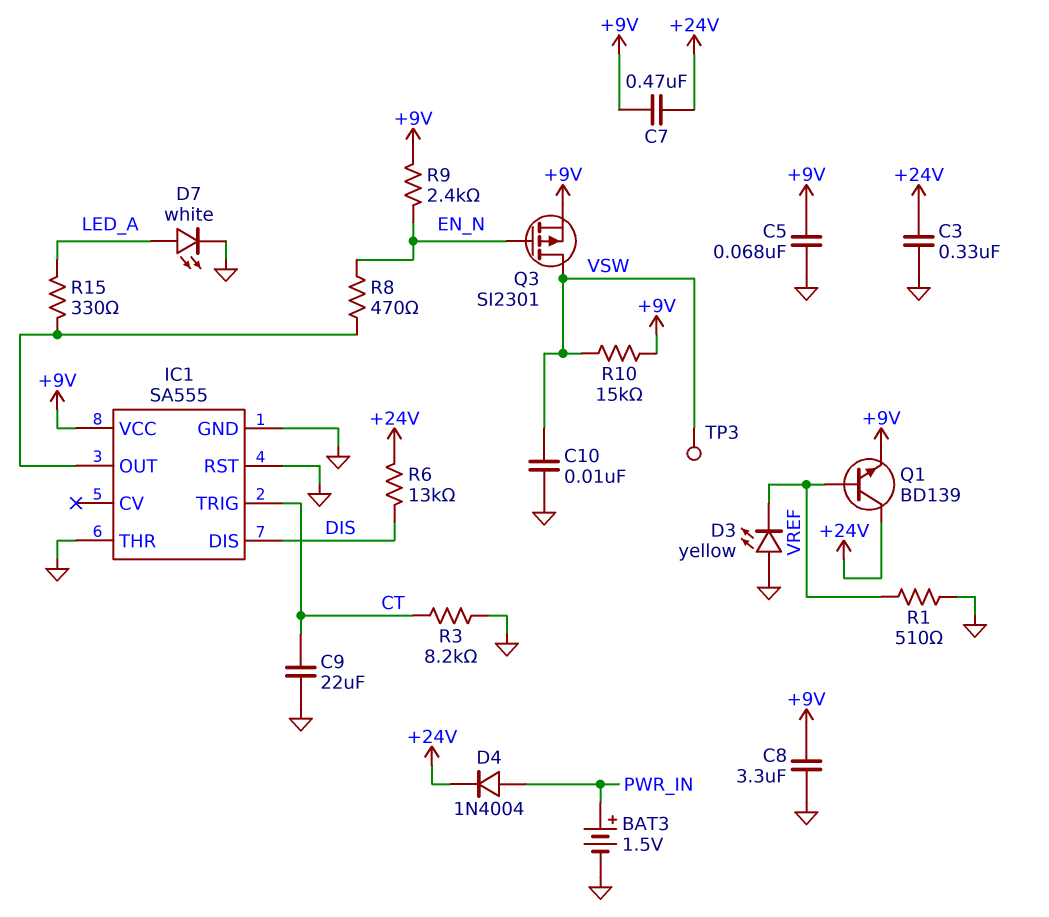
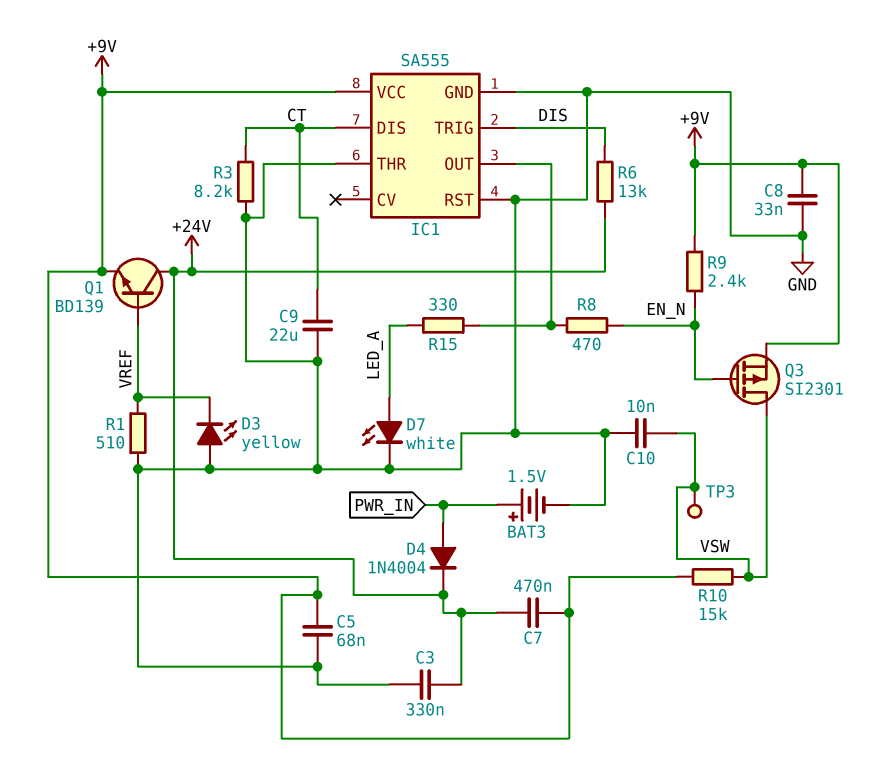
C8: 3.3uF (+9V, GND) -> 33nF (+9V, GND)
IC1 pin DIS: DIS -> CT
IC1 pin TRIG: CT -> DIS

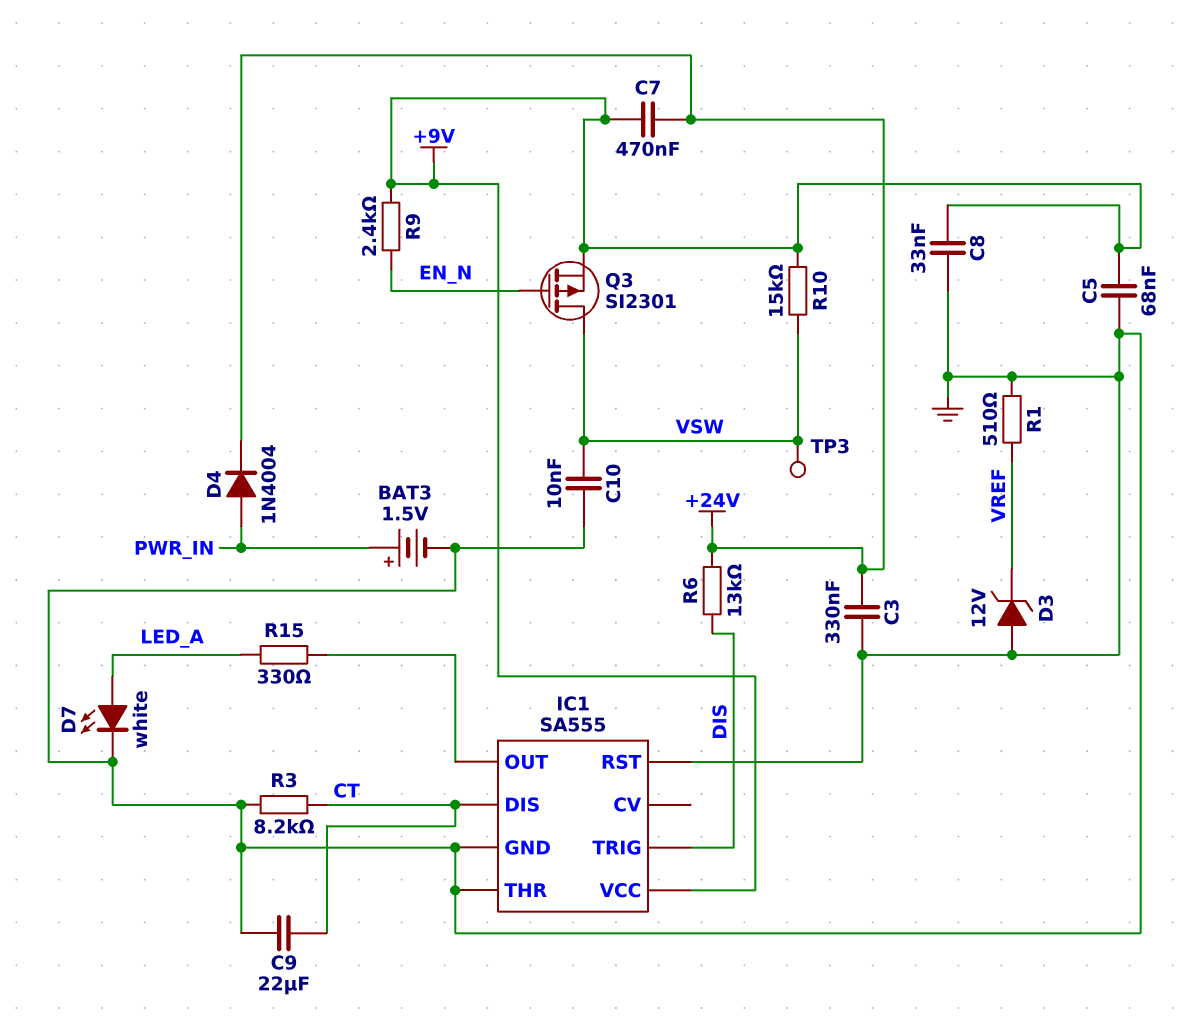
D3: LED yellow (A GND, K VREF) -> zener 12V (A GND, K VREF)
Q1: NPN BD139 (B VREF, C +24V, E +9V) -> none
R8: 470 (EN_N, IC1/OUT) -> none

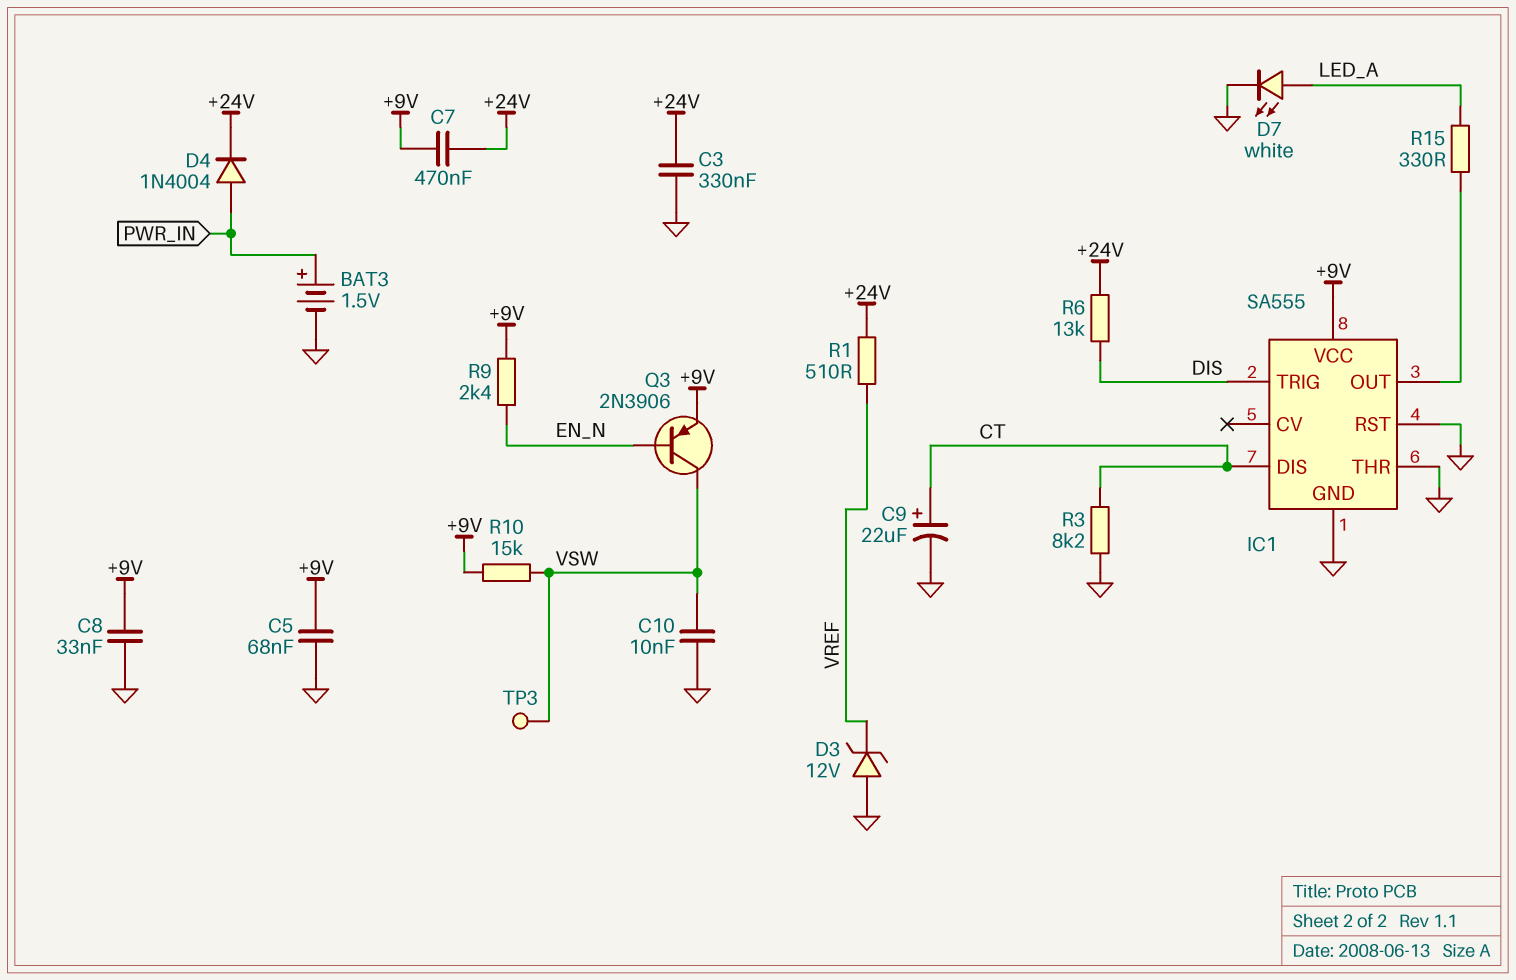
C9: 22uF (CT, GND) -> 22uF (plus CT, minus GND)
Q3: PMOS SI2301 (G EN_N, D VSW, S +9V) -> PNP 2N3906 (B EN_N, C VSW, E +9V)
R1: 510 (GND, VREF) -> 510 (+24V, VREF)

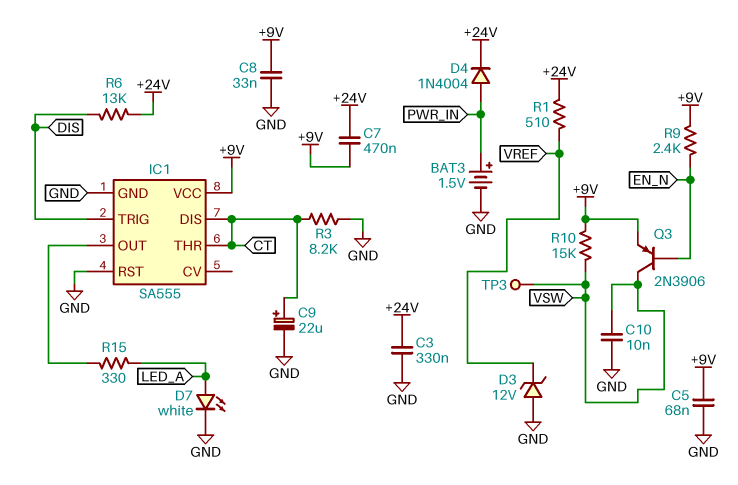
IC1 pin THR: GND -> CT

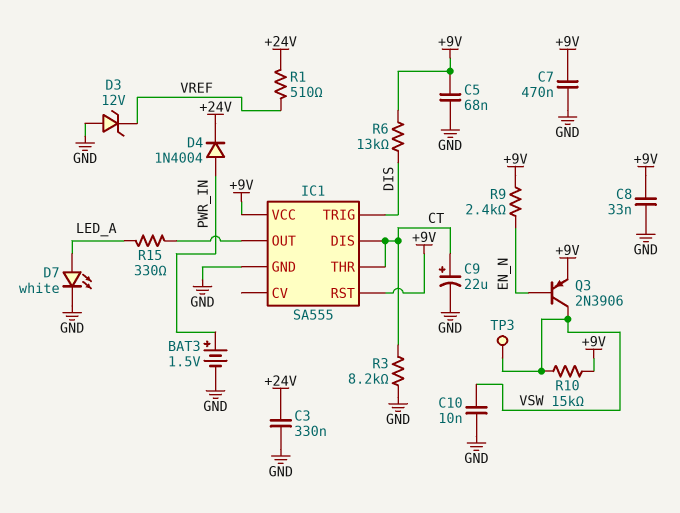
C7: 470nF (+9V, +24V) -> 470nF (+9V, GND)
IC1 pin RST: GND -> +9V
R6: 13k (+24V, DIS) -> 13k (+9V, DIS)

